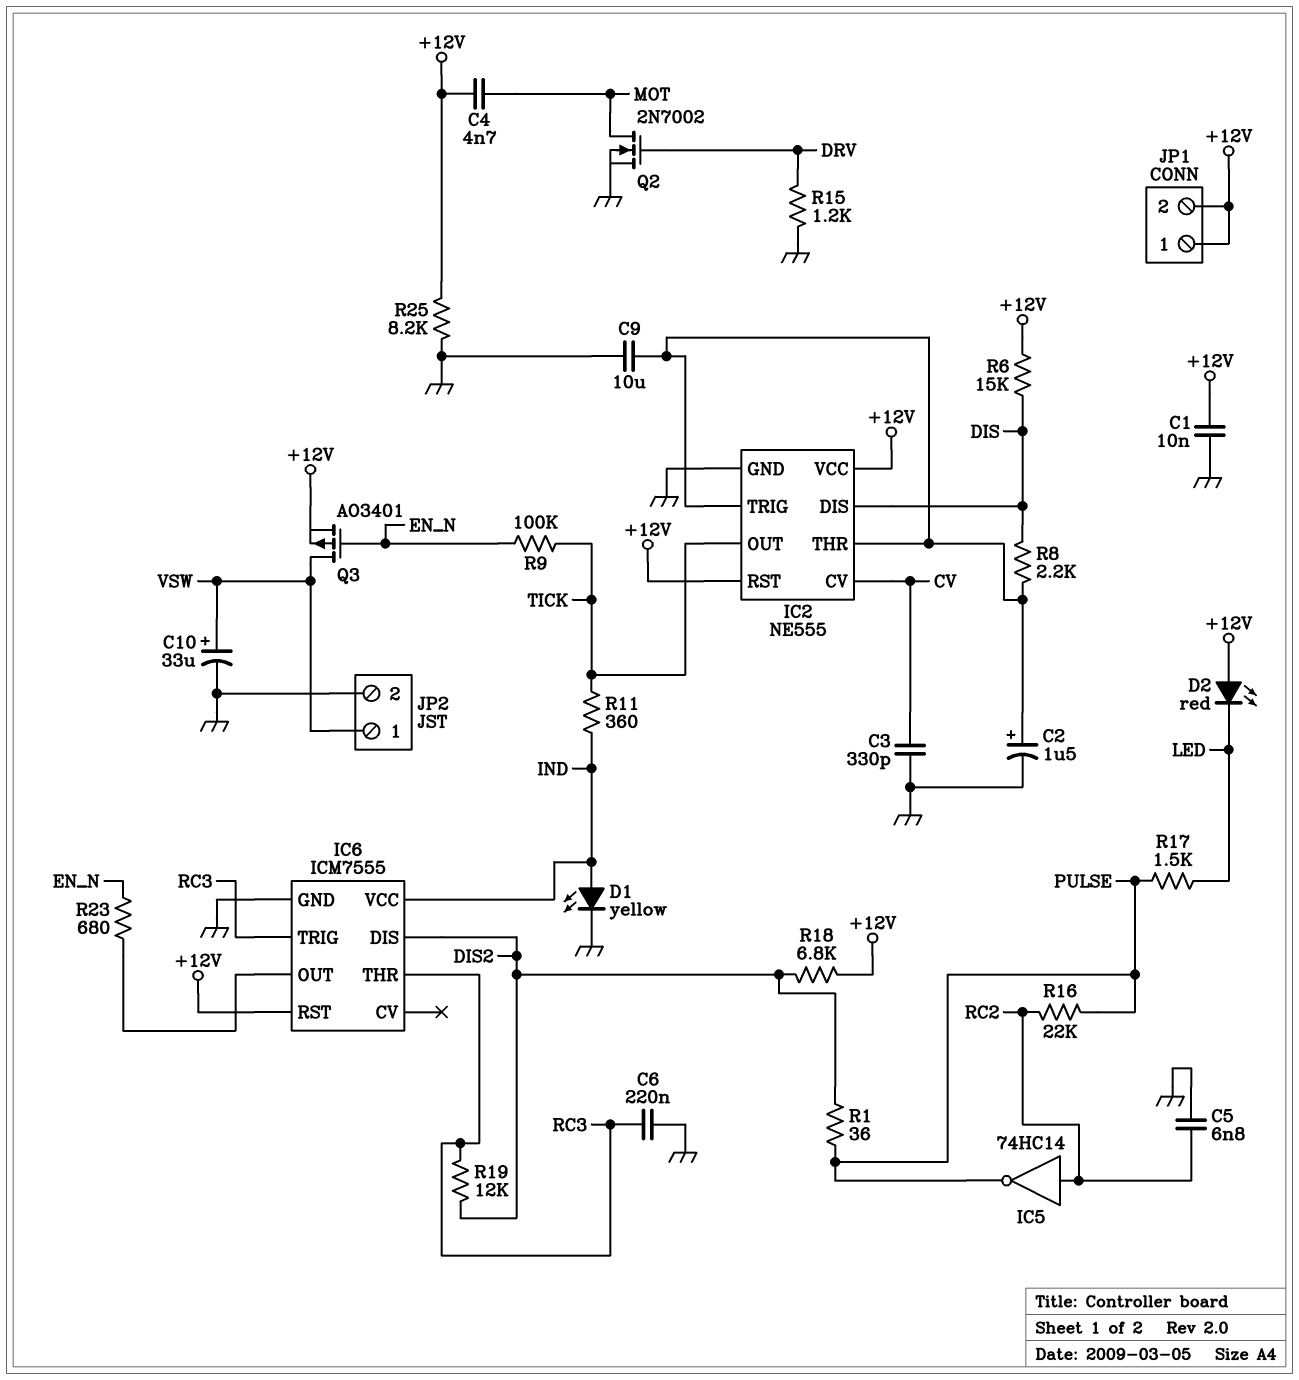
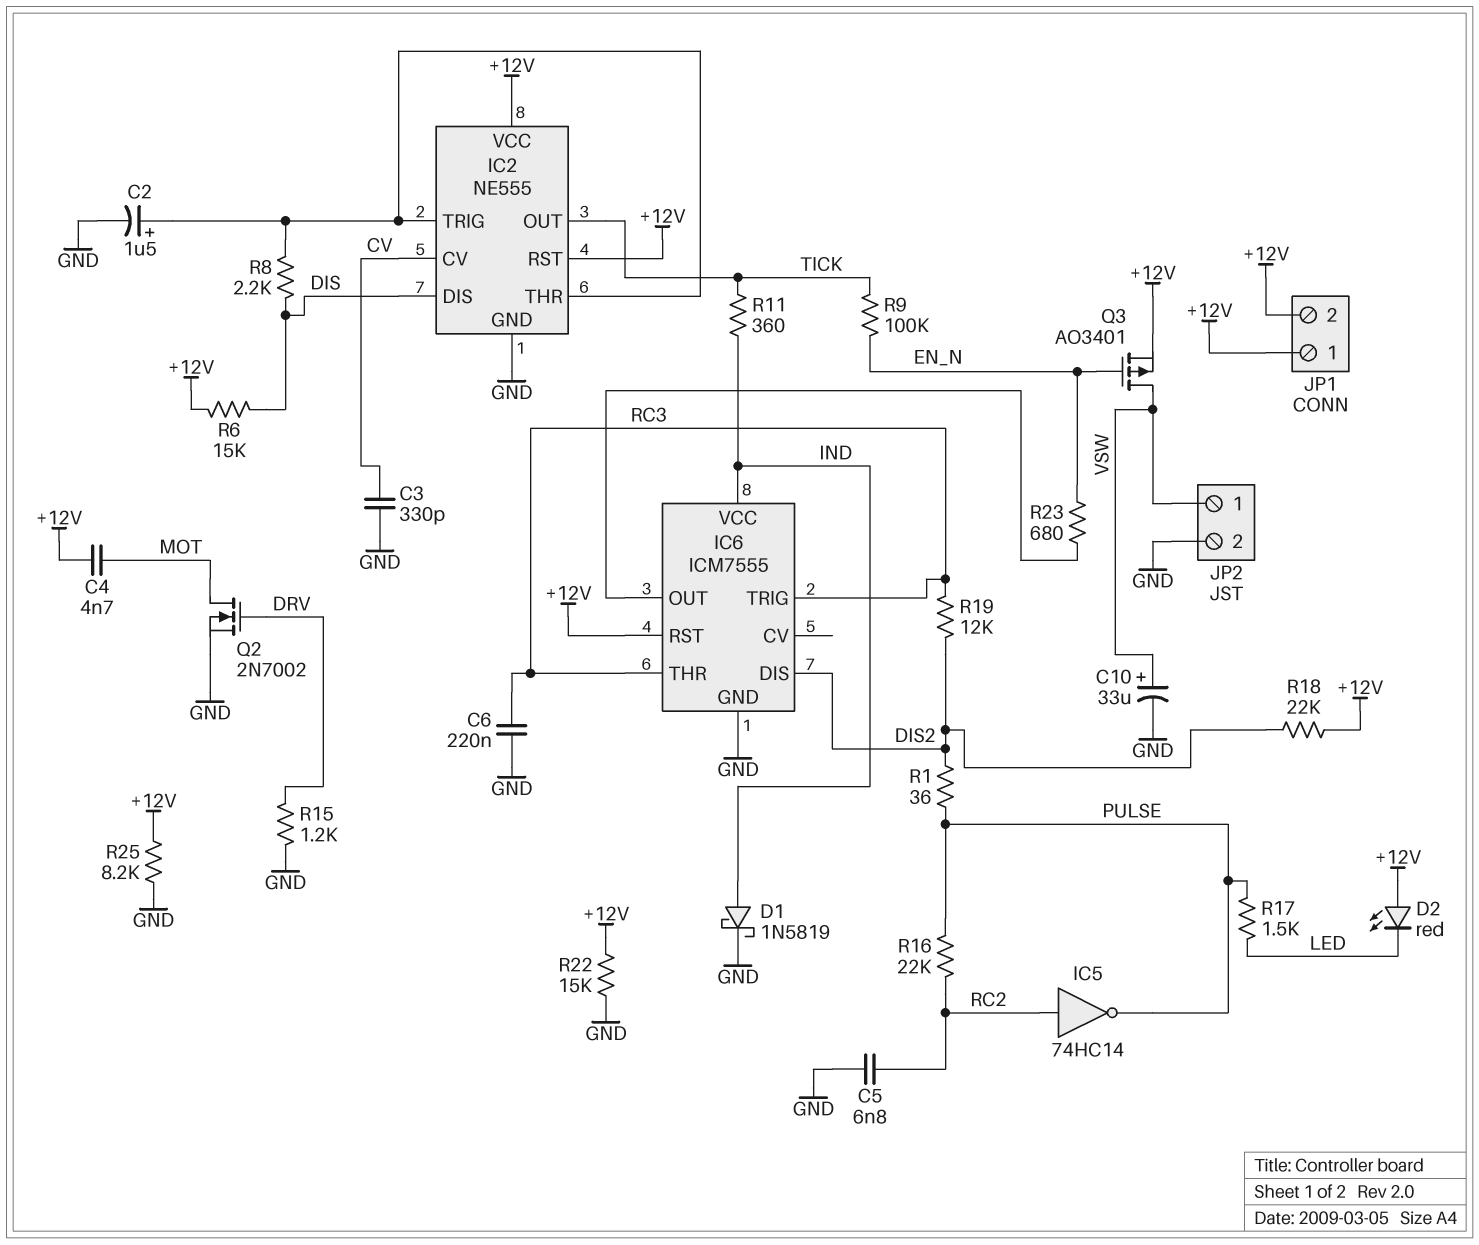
C1: 10nF (+12V, GND) -> none
C9: 10uF (GND, IC2/THR) -> none
D1: LED yellow (A IND, K GND) -> schottky 1N5819 (A IND, K GND)
R18: 6.8k (+12V, DIS2) -> 22k (+12V, DIS2)
R22: none -> 15k (+12V, GND)

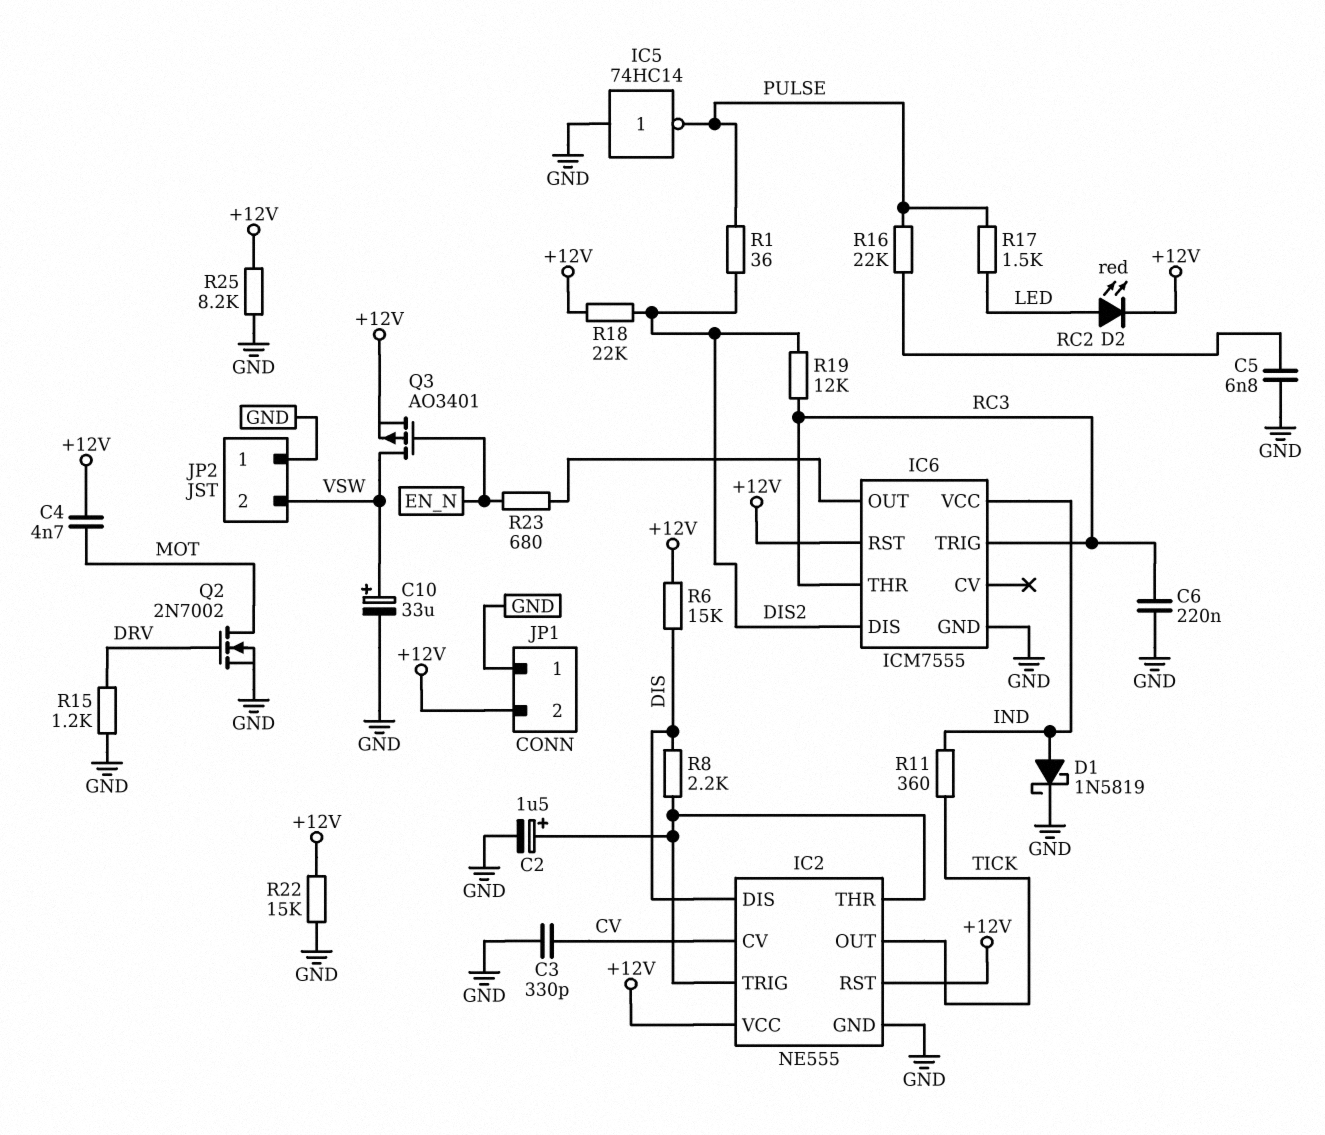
D2: LED red (A +12V, K LED) -> LED red (A LED, K +12V)
IC5: NOT 74HC14 (in RC2, out PULSE) -> NOT 74HC14 (in GND, out PULSE)
JP1 pin 1: +12V -> GND
JP2 pin 1: VSW -> GND
JP2 pin 2: GND -> VSW
R9: 100k (EN_N, TICK) -> none

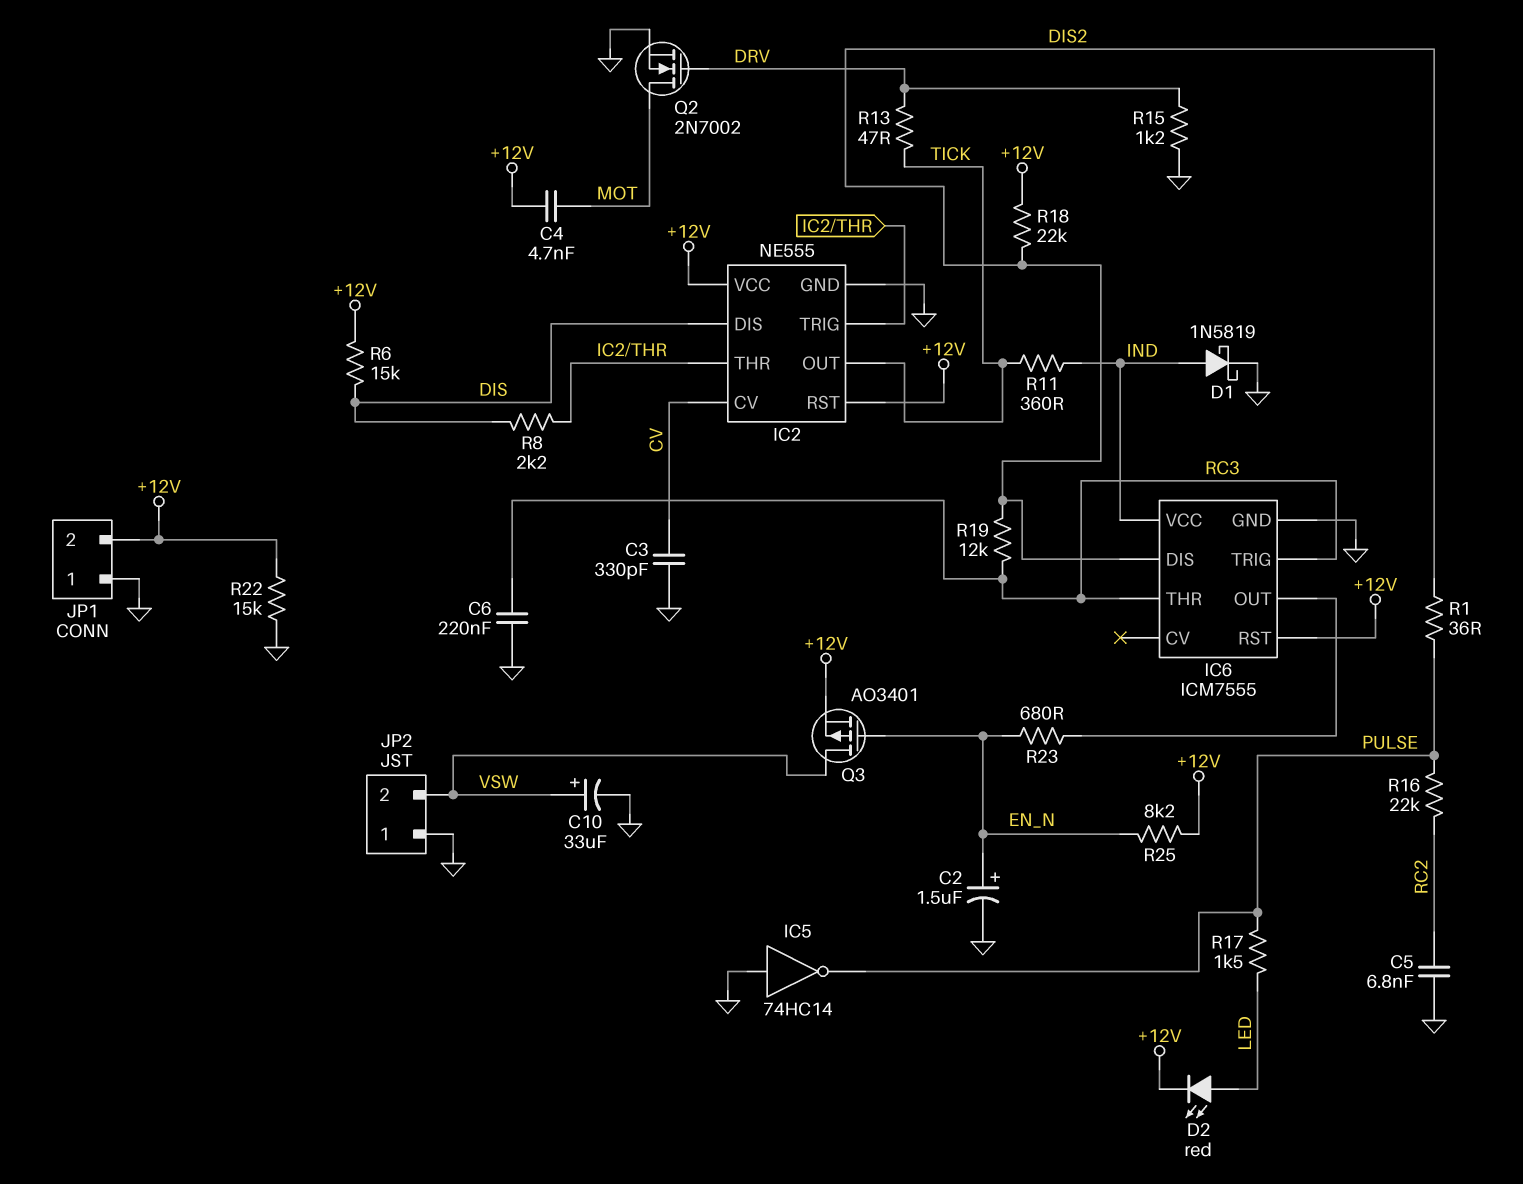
C2: 1.5uF (plus IC2/THR, minus GND) -> 1.5uF (plus EN_N, minus GND)
R13: none -> 47 (DRV, TICK)
R25: 8.2k (+12V, GND) -> 8.2k (+12V, EN_N)

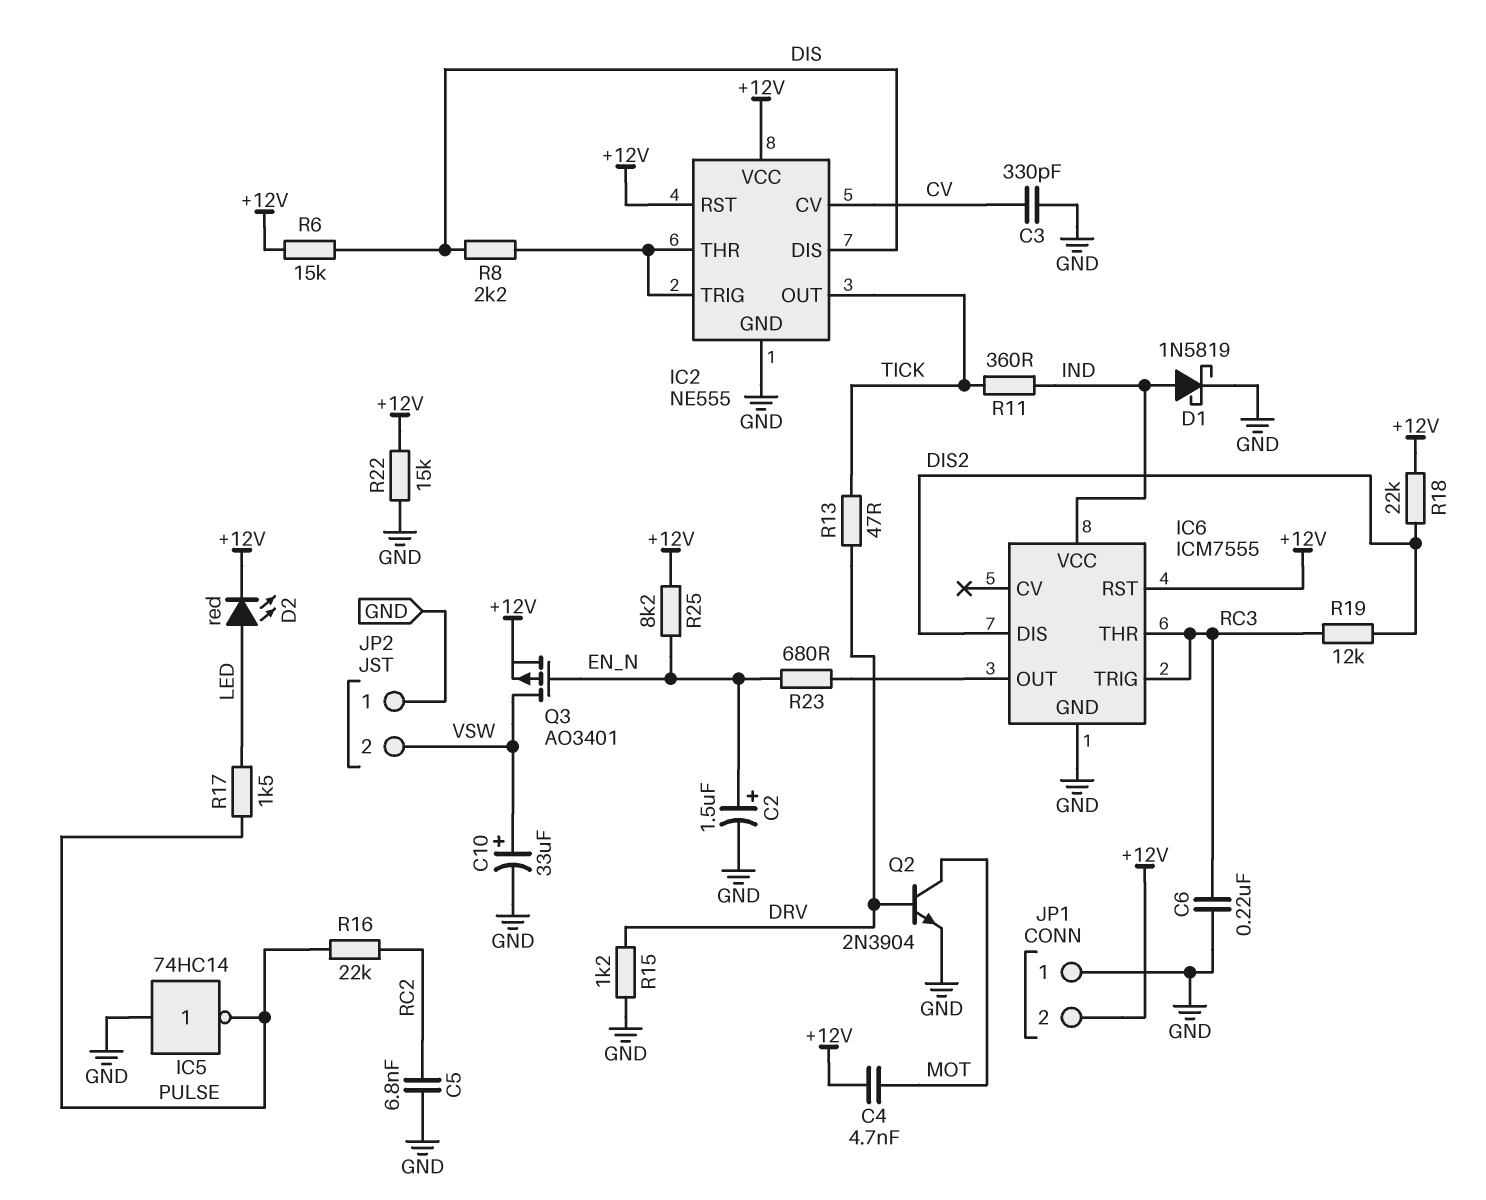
Q2: NMOS 2N7002 (G DRV, D MOT, S GND) -> NPN 2N3904 (B DRV, C MOT, E GND)
R1: 36 (DIS2, PULSE) -> none

